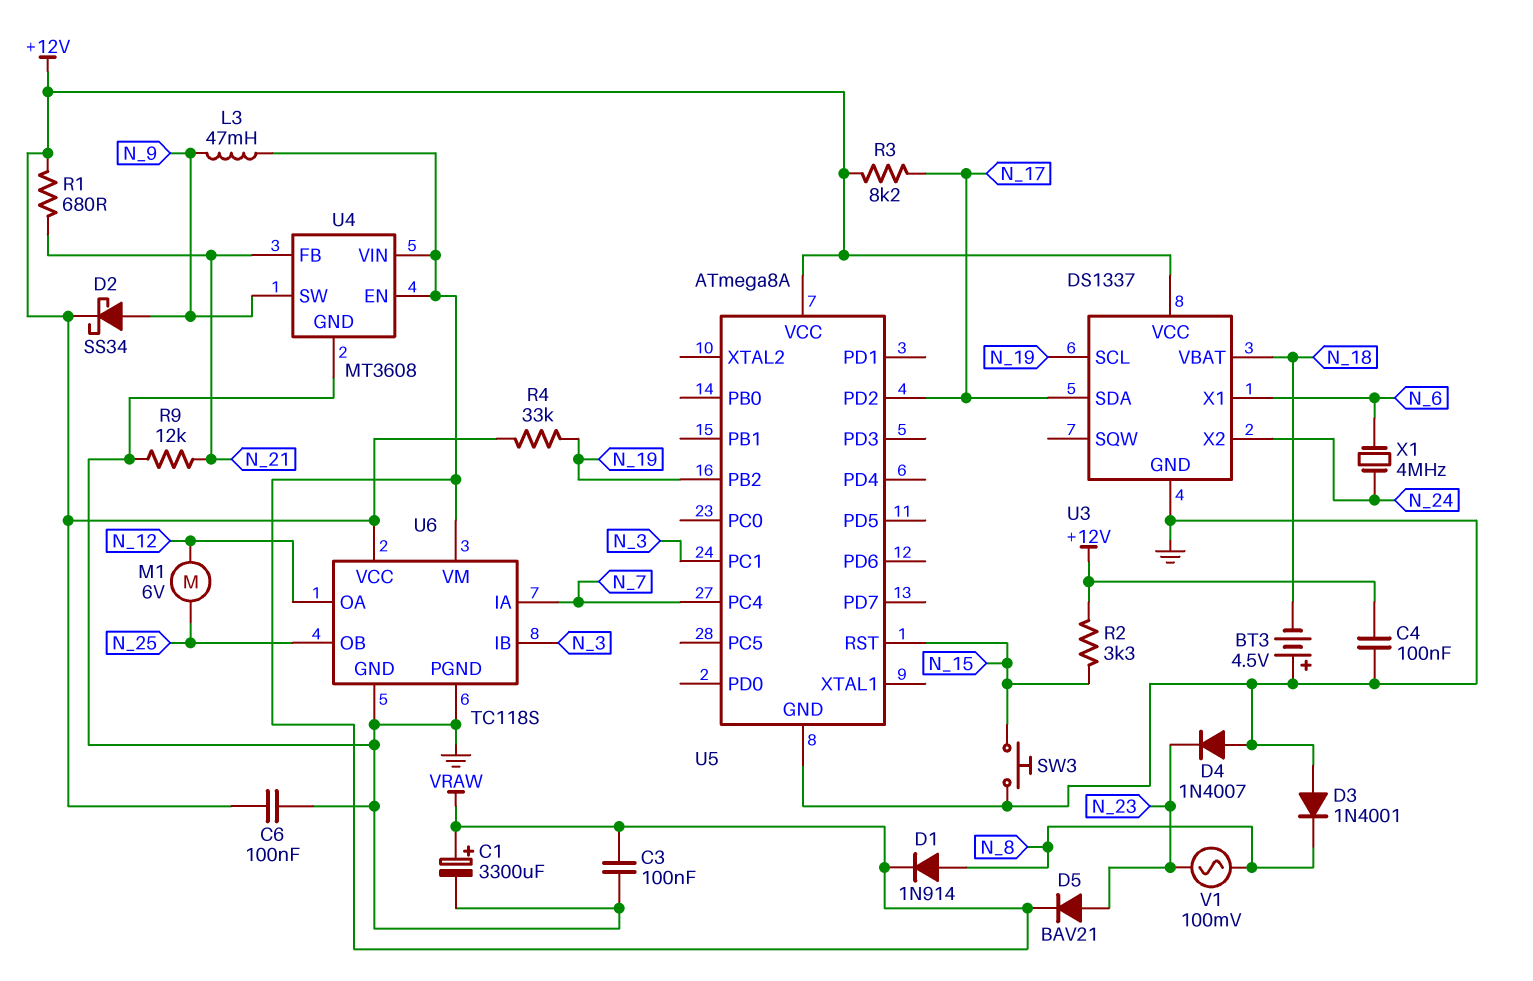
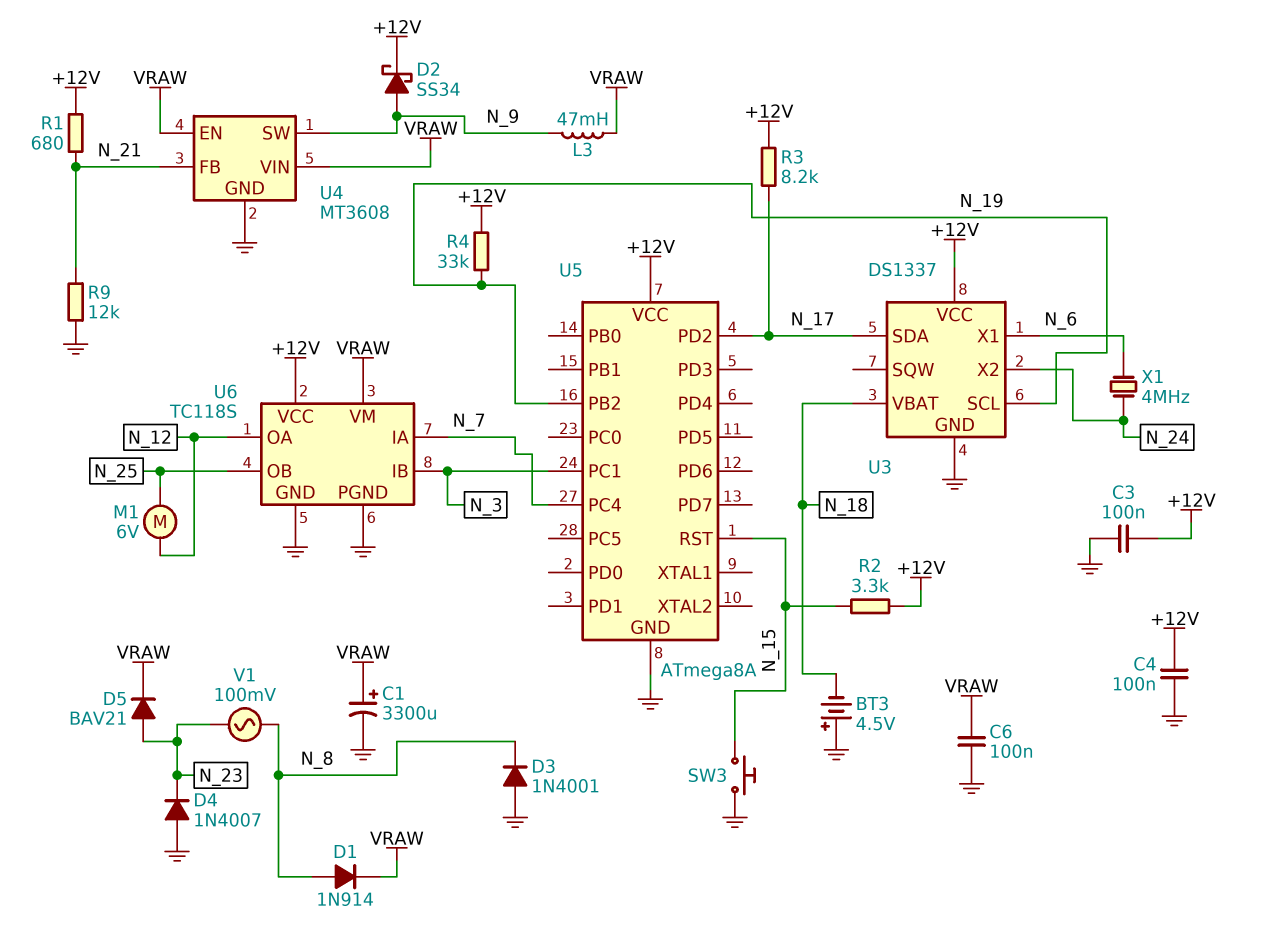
C3: 100nF (GND, VRAW) -> 100nF (+12V, GND)
C6: 100nF (+12V, GND) -> 100nF (GND, VRAW)

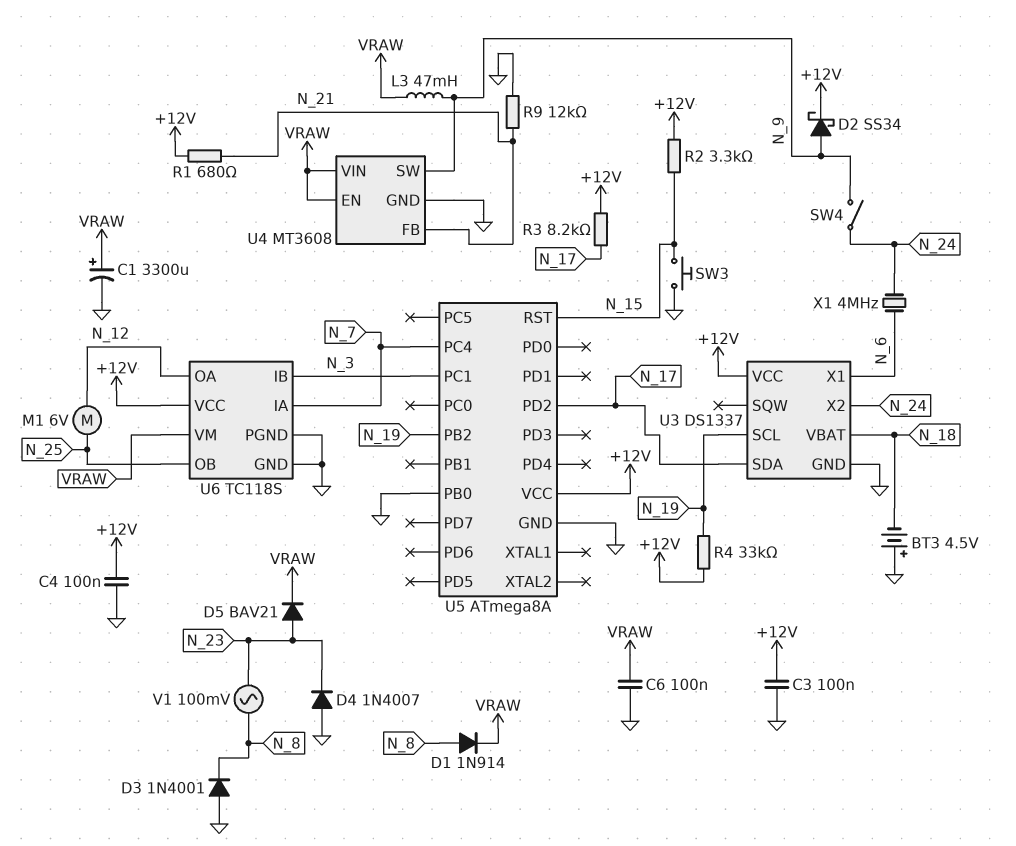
SW4: none -> switch (N_9, N_24)
U5 pin PB0: none -> GND

